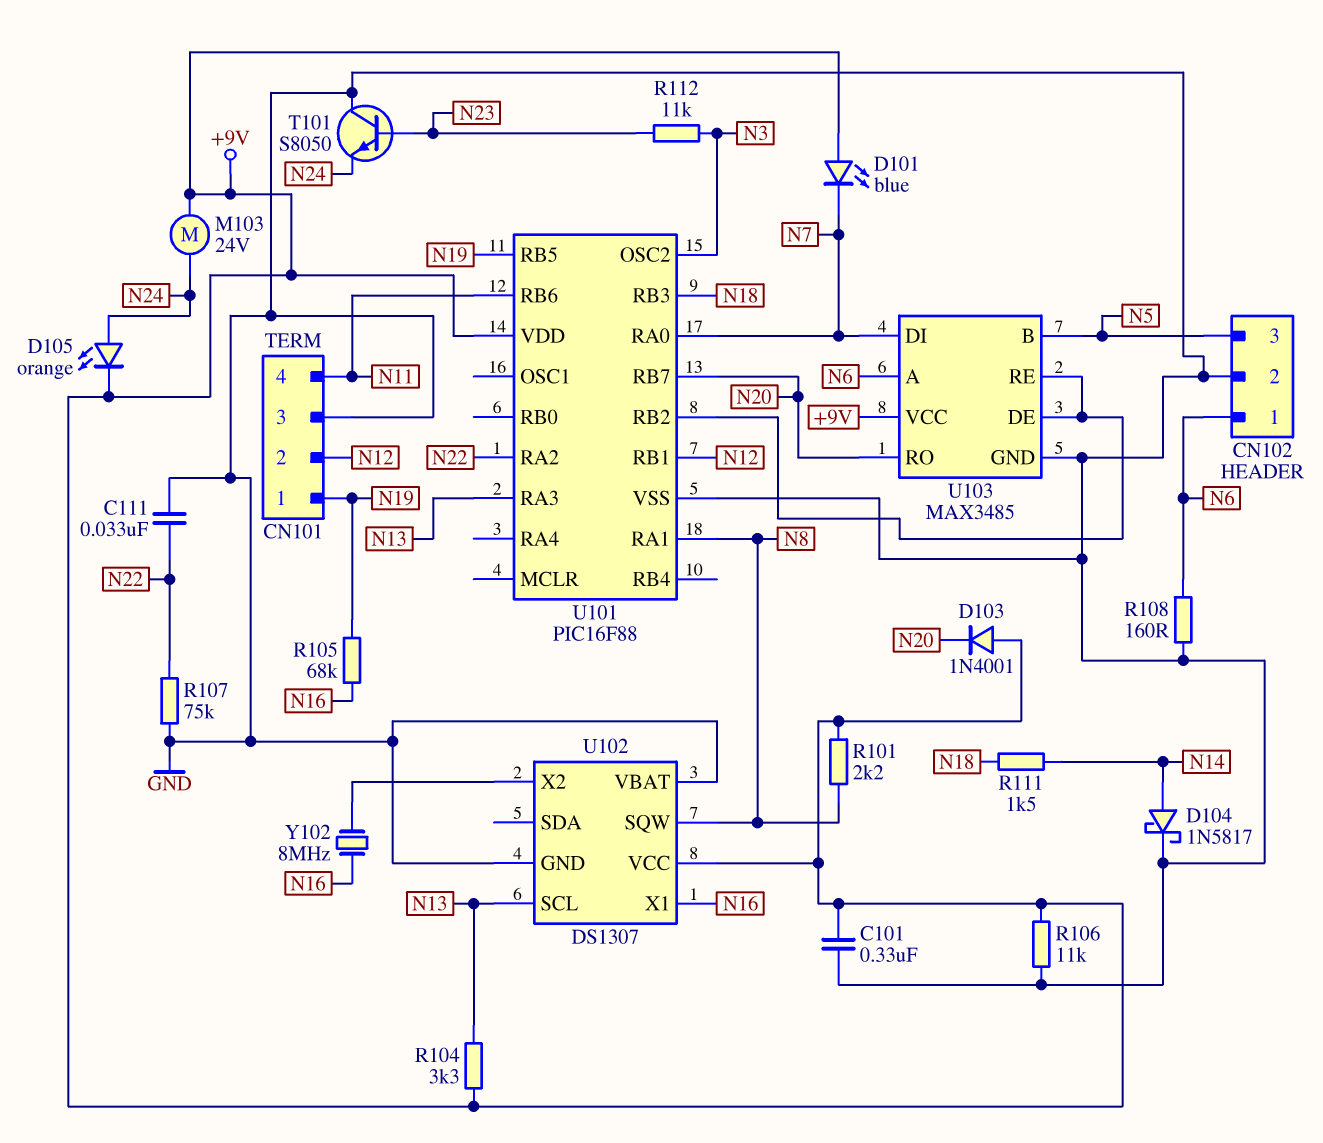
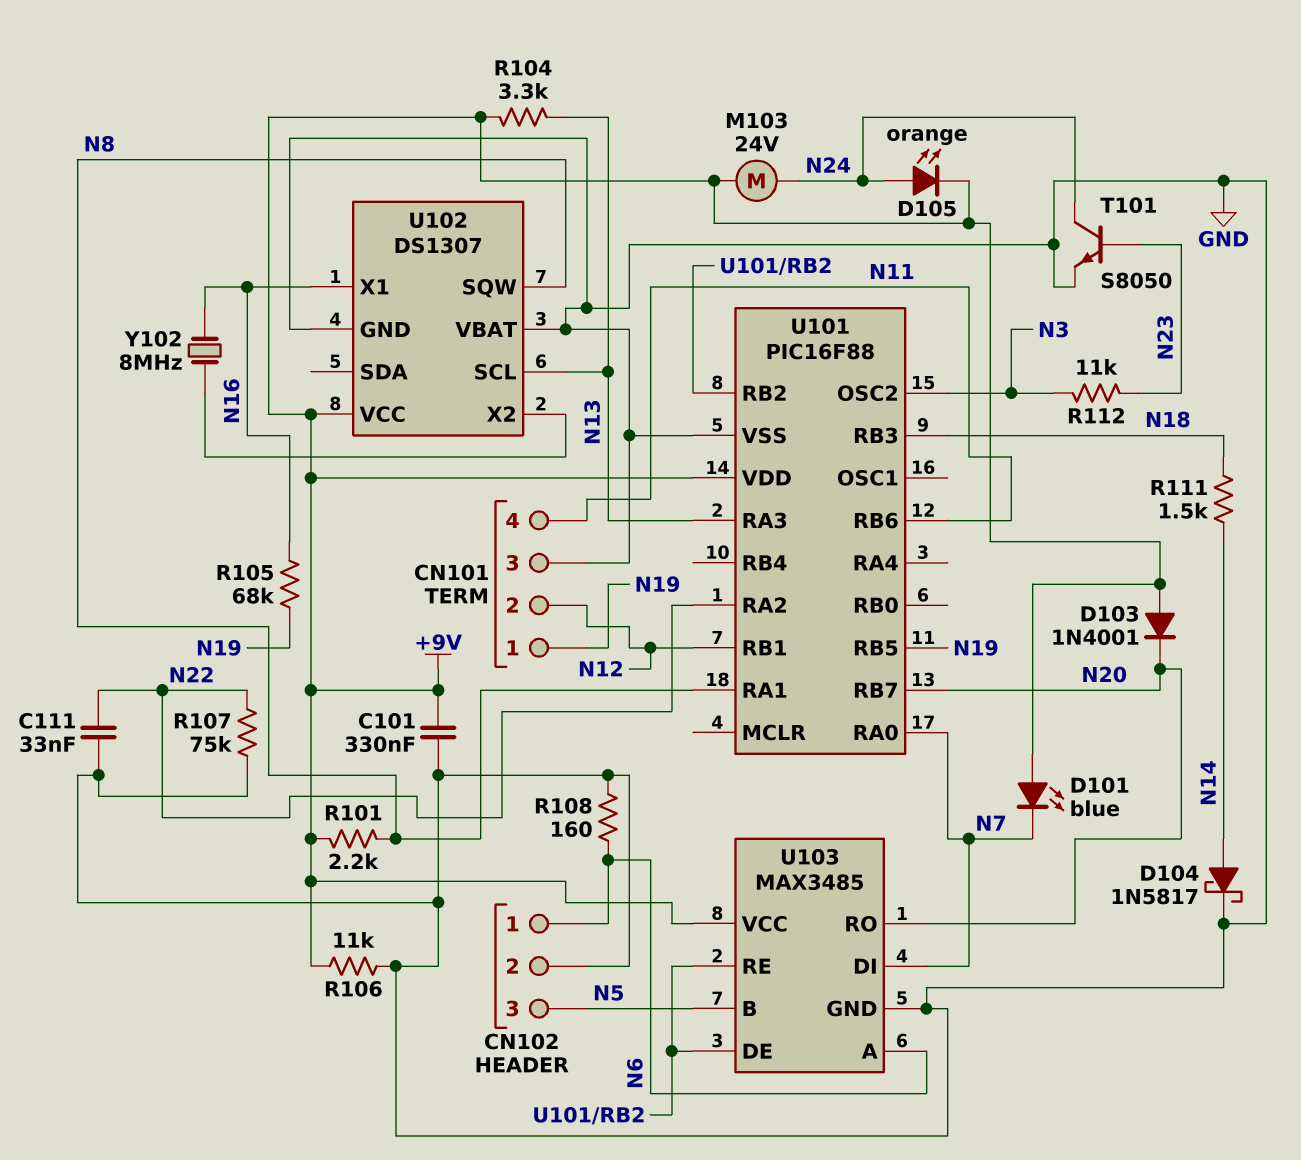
T101: NPN S8050 (B N23, C GND, E N24) -> NPN S8050 (B N23, C N24, E GND)

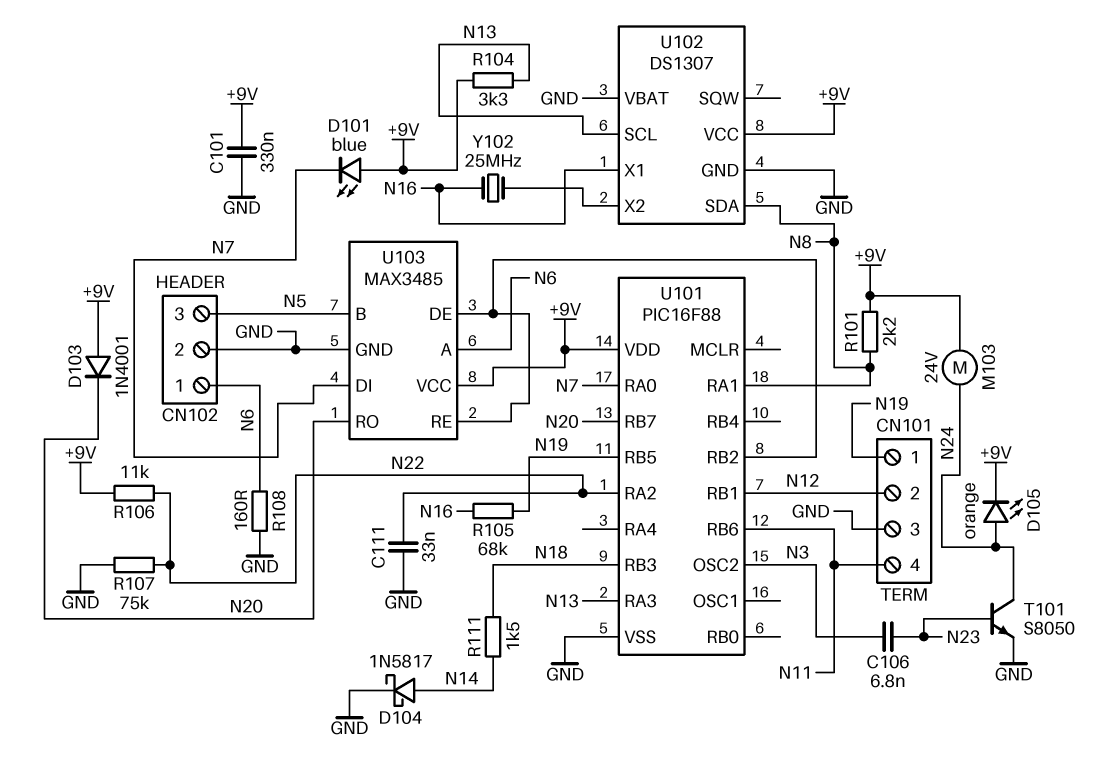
C106: none -> 6.8nF (N3, N23)
R106: 11k (+9V, GND) -> 11k (+9V, N22)
R112: 11k (N3, N23) -> none
U102 pin SDA: none -> N8
U102 pin SQW: N8 -> none
Y102: 8MHz (N16, U102/X2) -> 25MHz (N16, U102/X2)

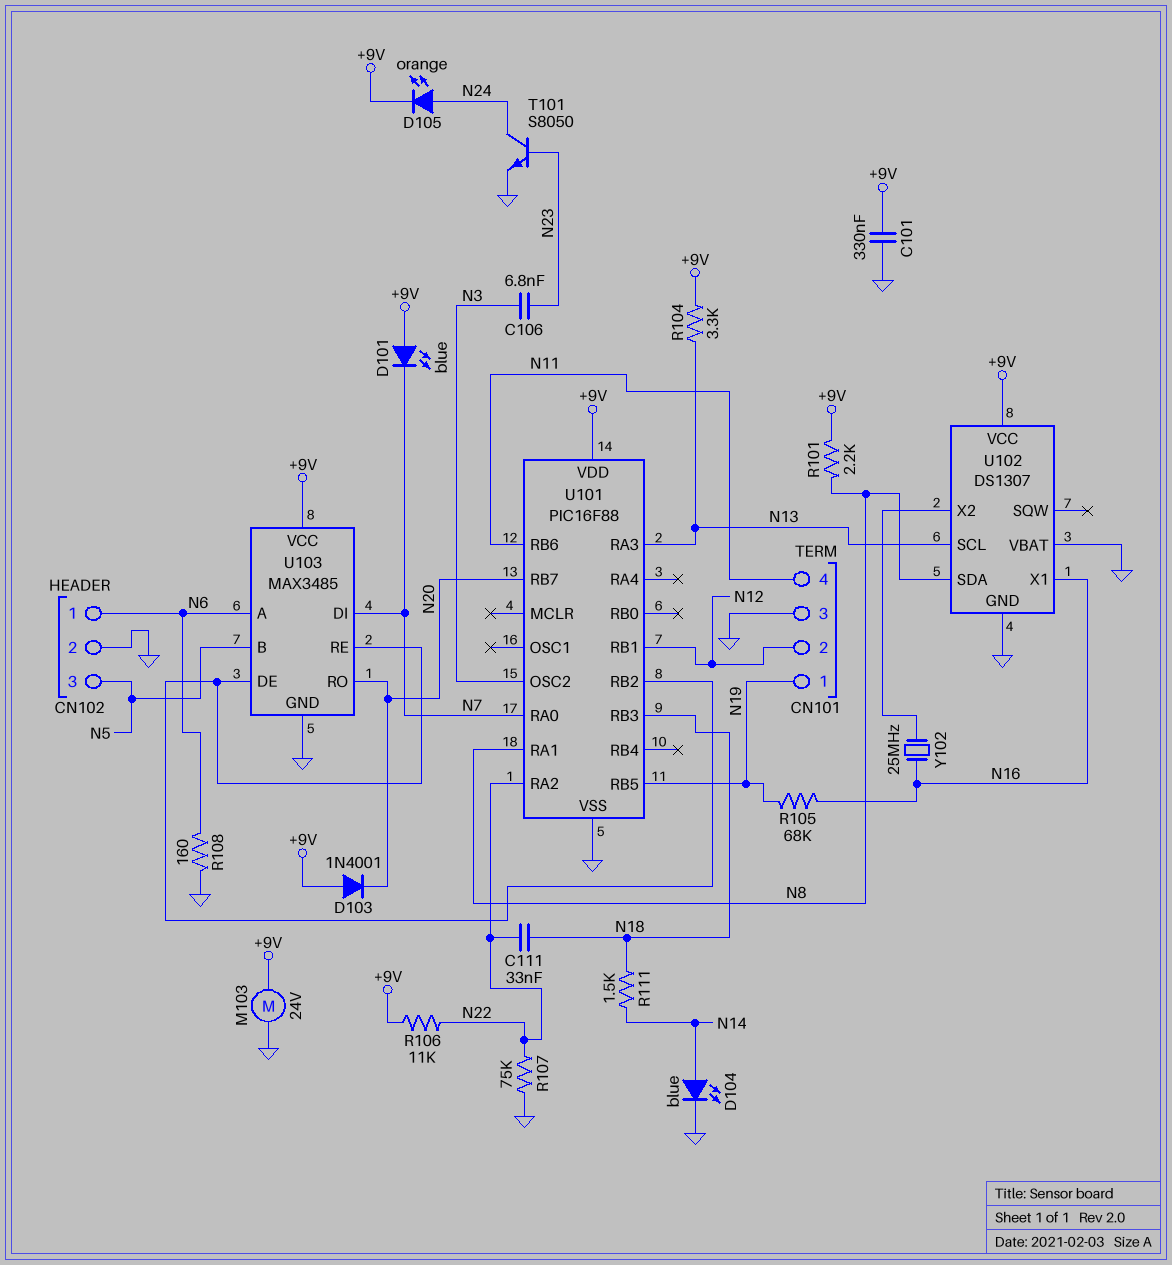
C111: 33nF (GND, N22) -> 33nF (N18, N22)
D104: schottky 1N5817 (A N14, K GND) -> LED blue (A N14, K GND)
M103: motor 24V (+9V, N24) -> motor 24V (+9V, GND)

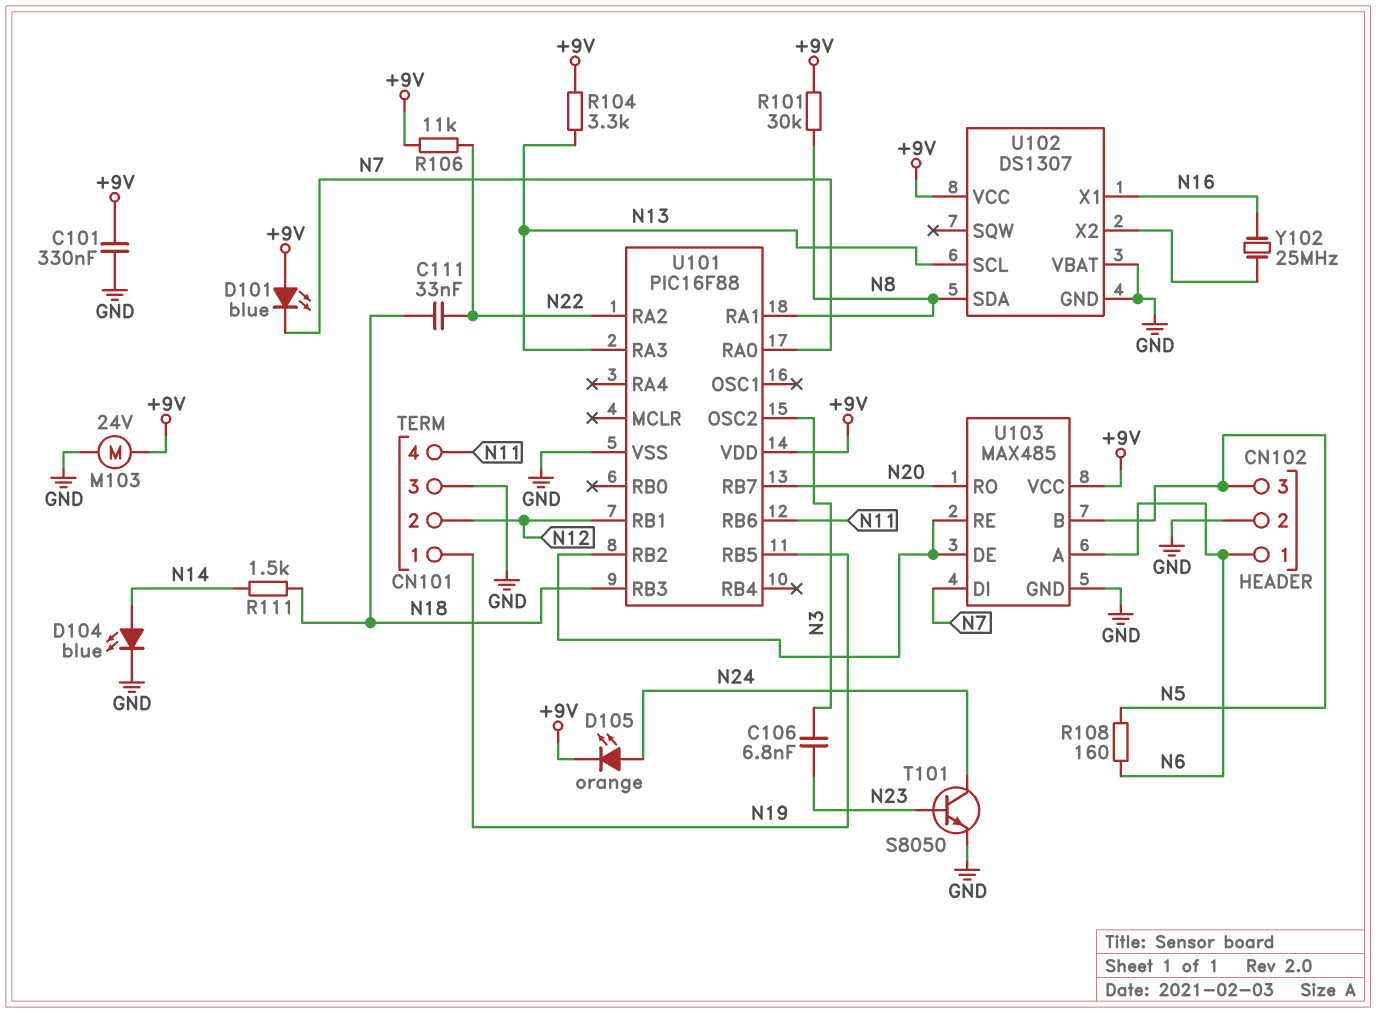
D103: diode 1N4001 (A +9V, K N20) -> none
R101: 2.2k (+9V, N8) -> 30k (+9V, N8)
R105: 68k (N16, N19) -> none
R107: 75k (GND, N22) -> none
R108: 160 (GND, N6) -> 160 (N5, N6)
U103: MAX3485 -> MAX485

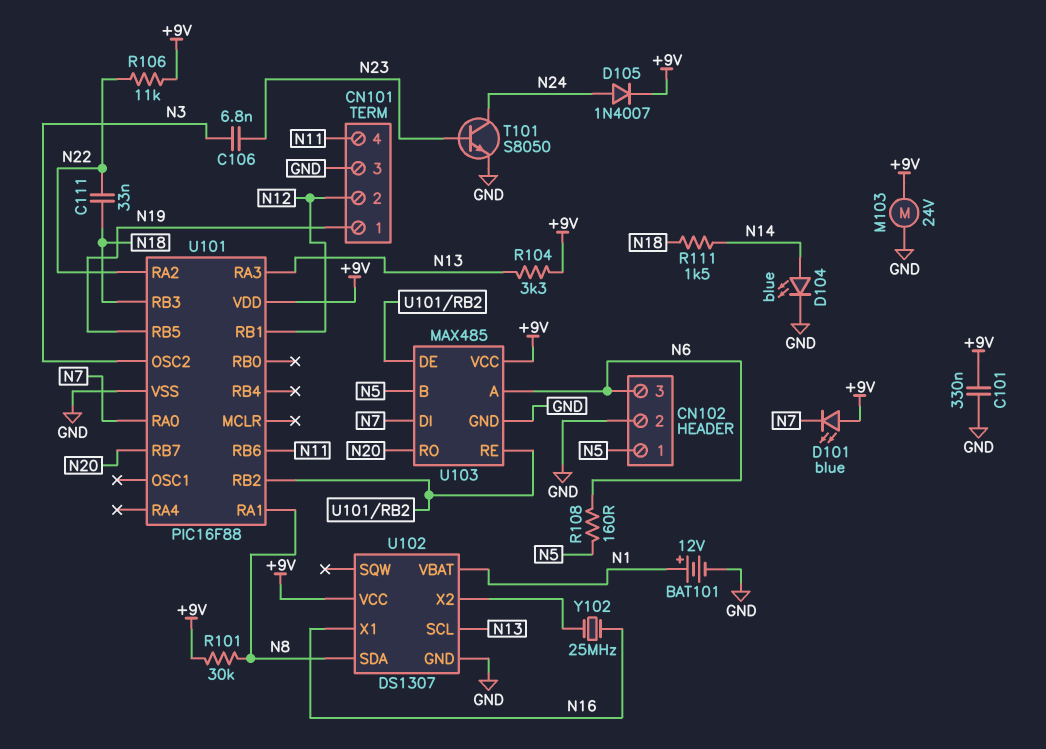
BAT101: none -> 12V (plus N1, minus GND)
CN102 pin 1: N6 -> N5
CN102 pin 3: N5 -> N6
D105: LED orange (A N24, K +9V) -> diode 1N4007 (A N24, K +9V)
U102 pin VBAT: GND -> N1

